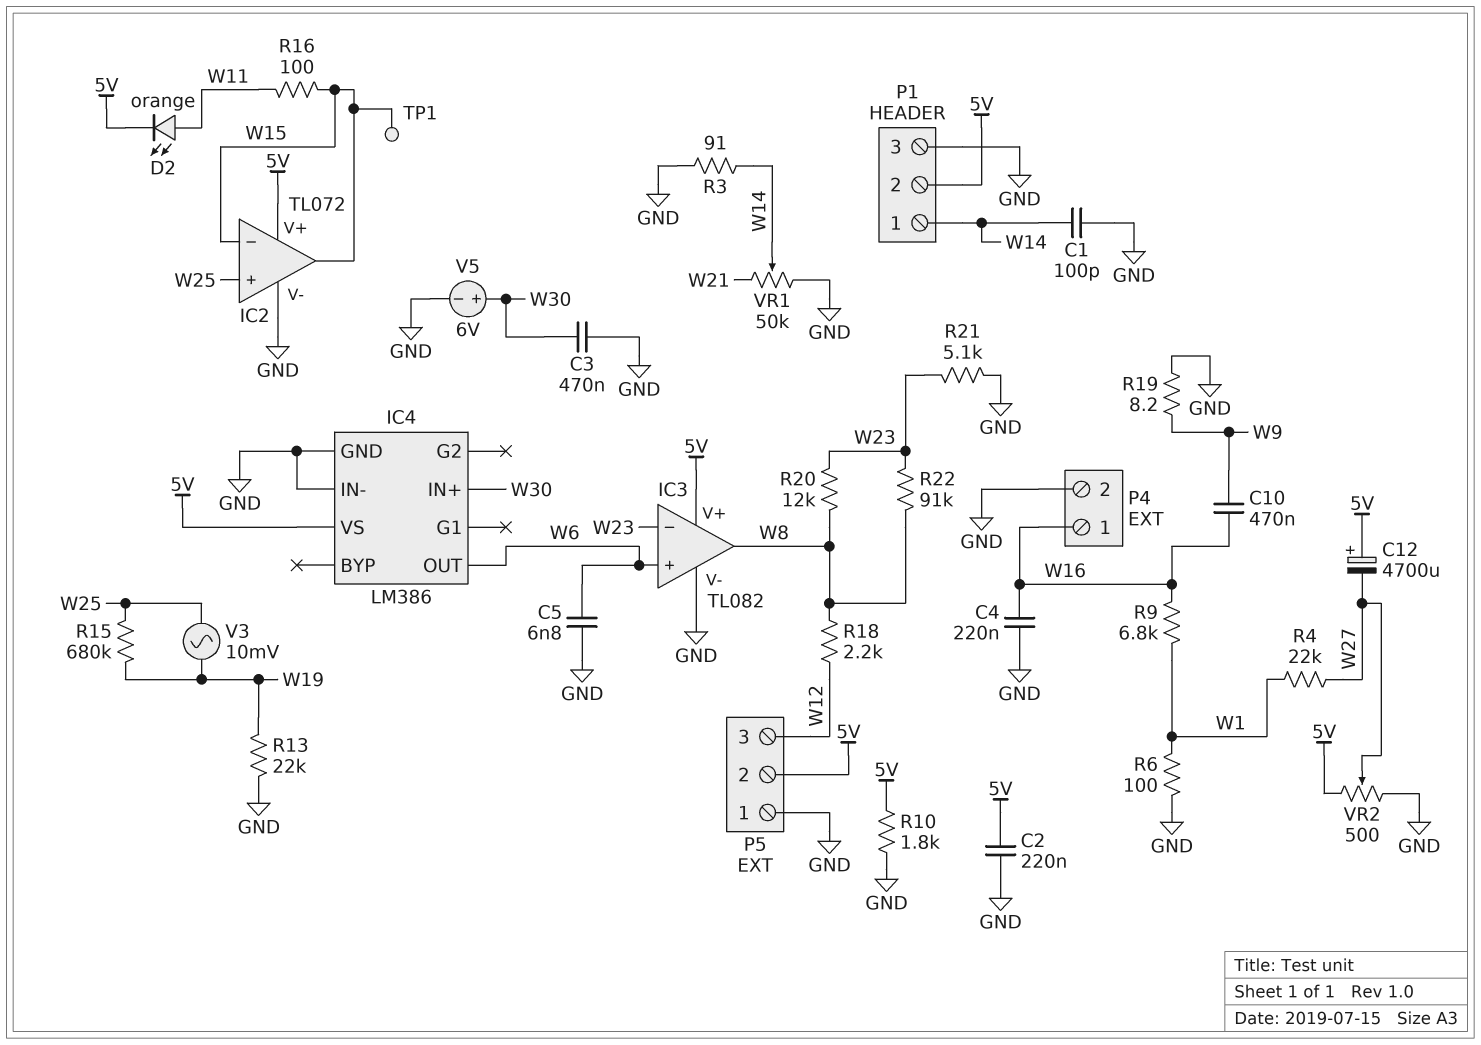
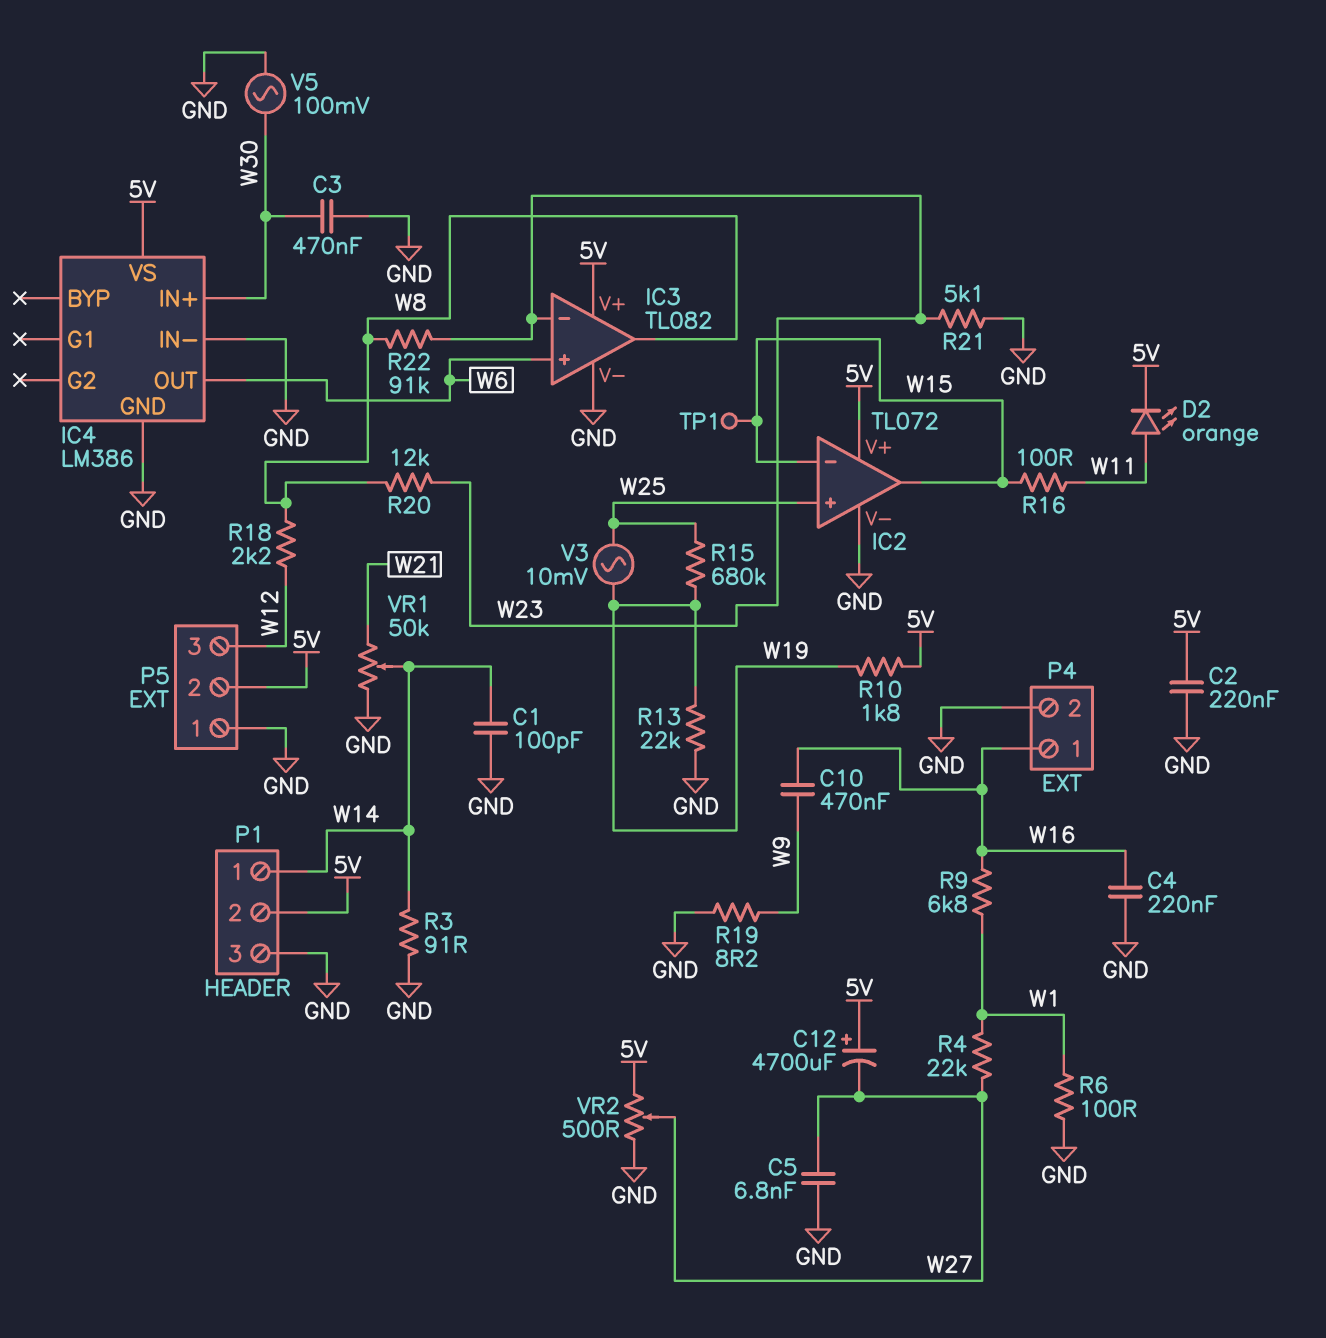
C5: 6.8nF (GND, W6) -> 6.8nF (GND, W27)
R10: 1.8k (5V, GND) -> 1.8k (5V, W19)
V5: 6V (plus W30, minus GND) -> AC 100mV (GND, W30)

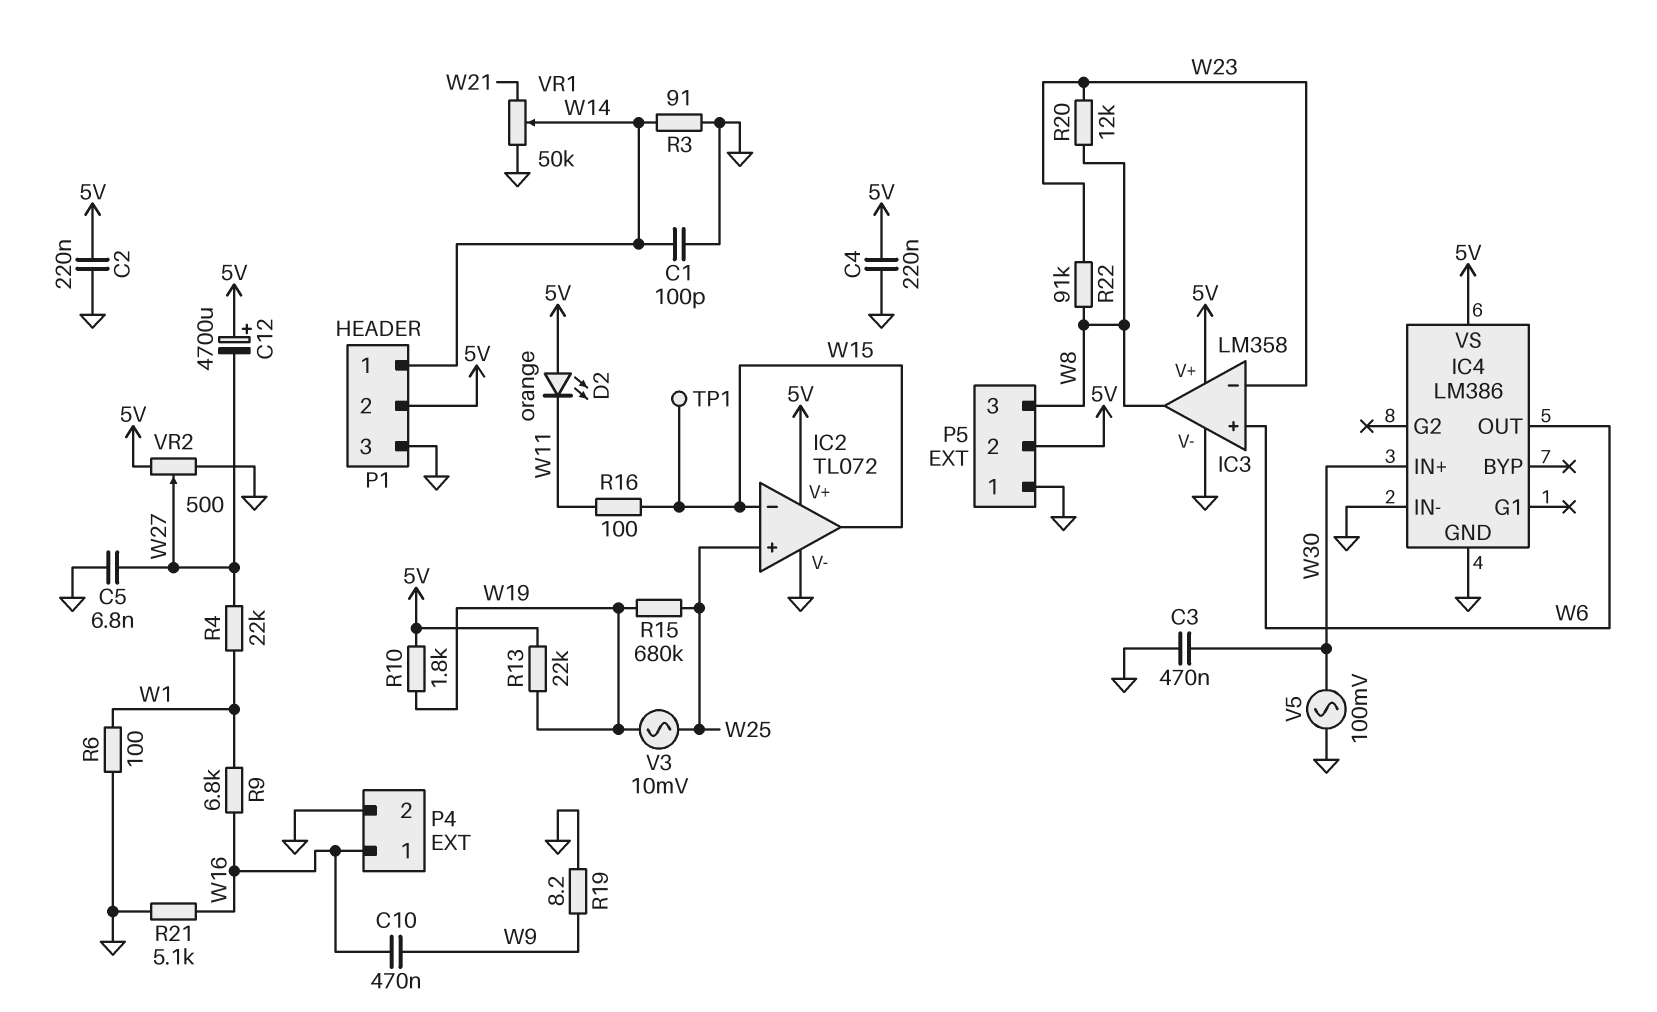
C4: 220nF (GND, W16) -> 220nF (5V, GND)
D2: LED orange (A W11, K 5V) -> LED orange (A 5V, K W11)
IC3: TL082 -> LM358
P5 pin 3: W12 -> W8
R13: 22k (GND, W19) -> 22k (5V, W19)
R18: 2.2k (W8, W12) -> none
R21: 5.1k (GND, W23) -> 5.1k (GND, W16)

